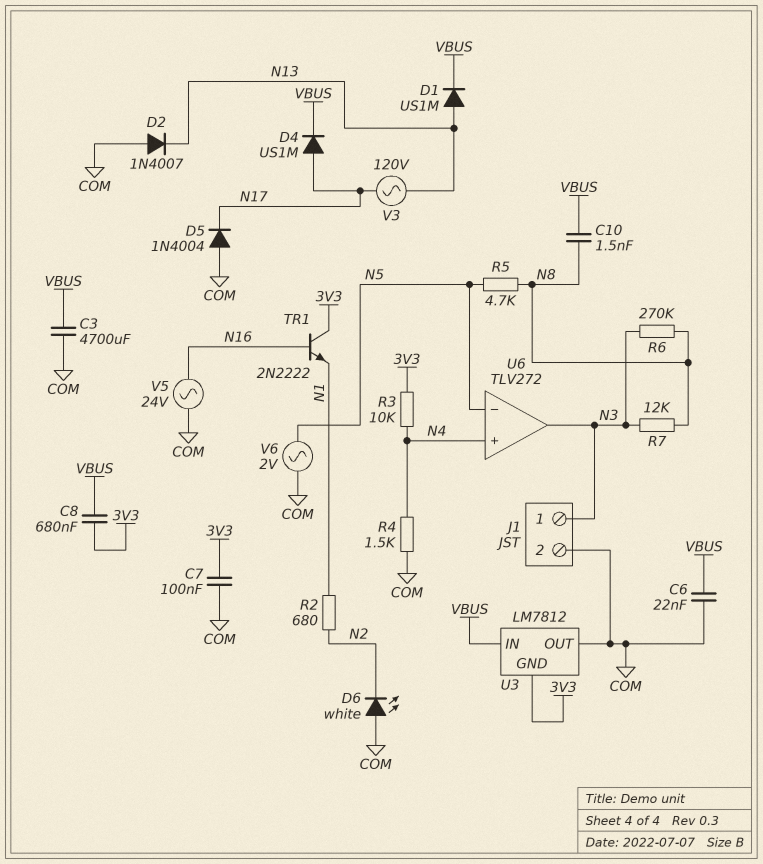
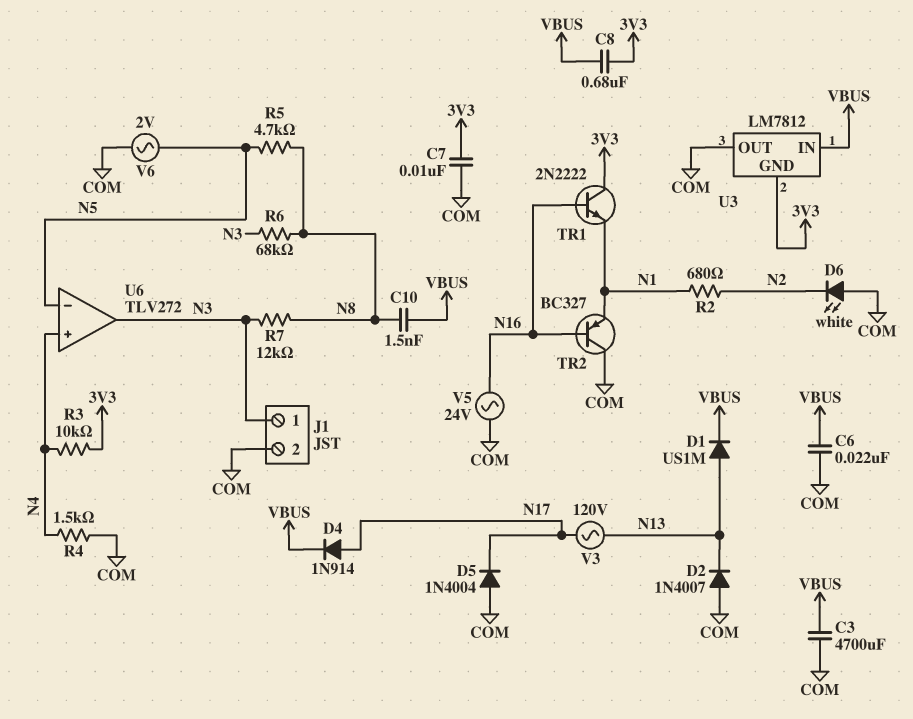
C7: 100nF (3V3, COM) -> 10nF (3V3, COM)
D4: diode US1M (A N17, K VBUS) -> diode 1N914 (A N17, K VBUS)
R6: 270k (N3, N8) -> 68k (N3, N8)
TR2: none -> PNP BC327 (B N16, C COM, E N1)

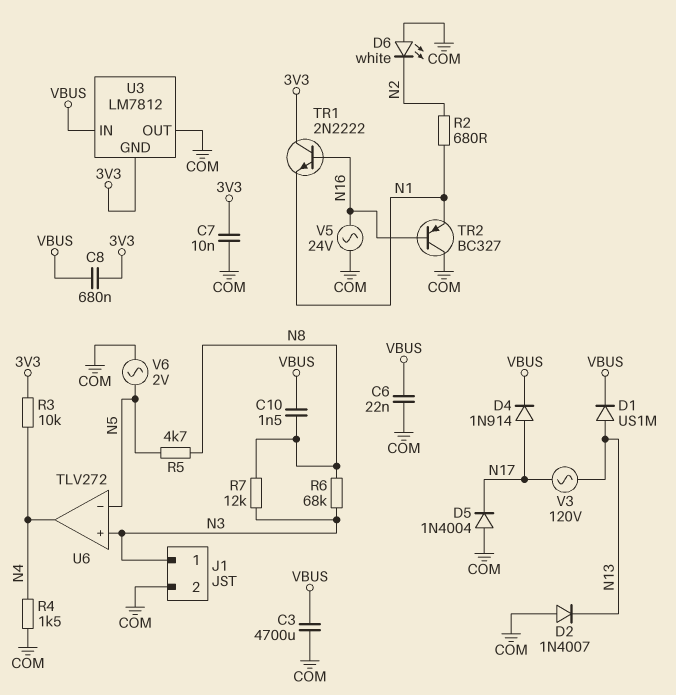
U6 pin in+: N4 -> N3
U6 pin out: N3 -> N4

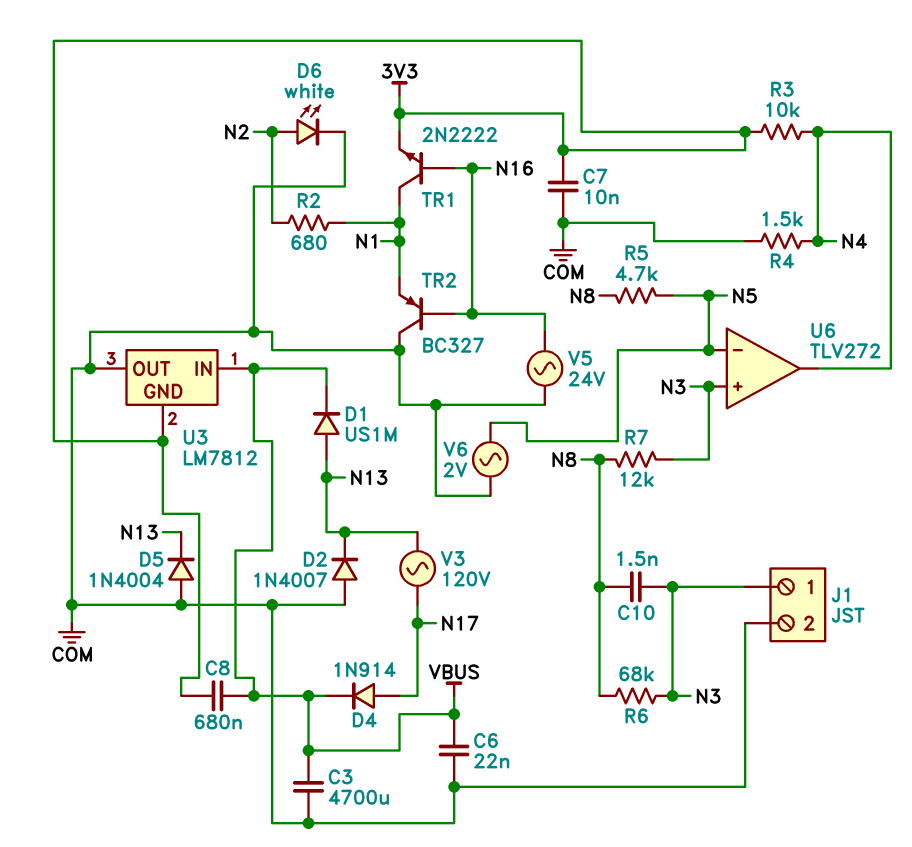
C10: 1.5nF (N8, VBUS) -> 1.5nF (N3, N8)
D5: diode 1N4004 (A COM, K N17) -> diode 1N4004 (A COM, K N13)
D6: LED white (A COM, K N2) -> LED white (A N2, K COM)
TR1: NPN 2N2222 (B N16, C 3V3, E N1) -> NPN 2N2222 (B N16, C N1, E 3V3)

